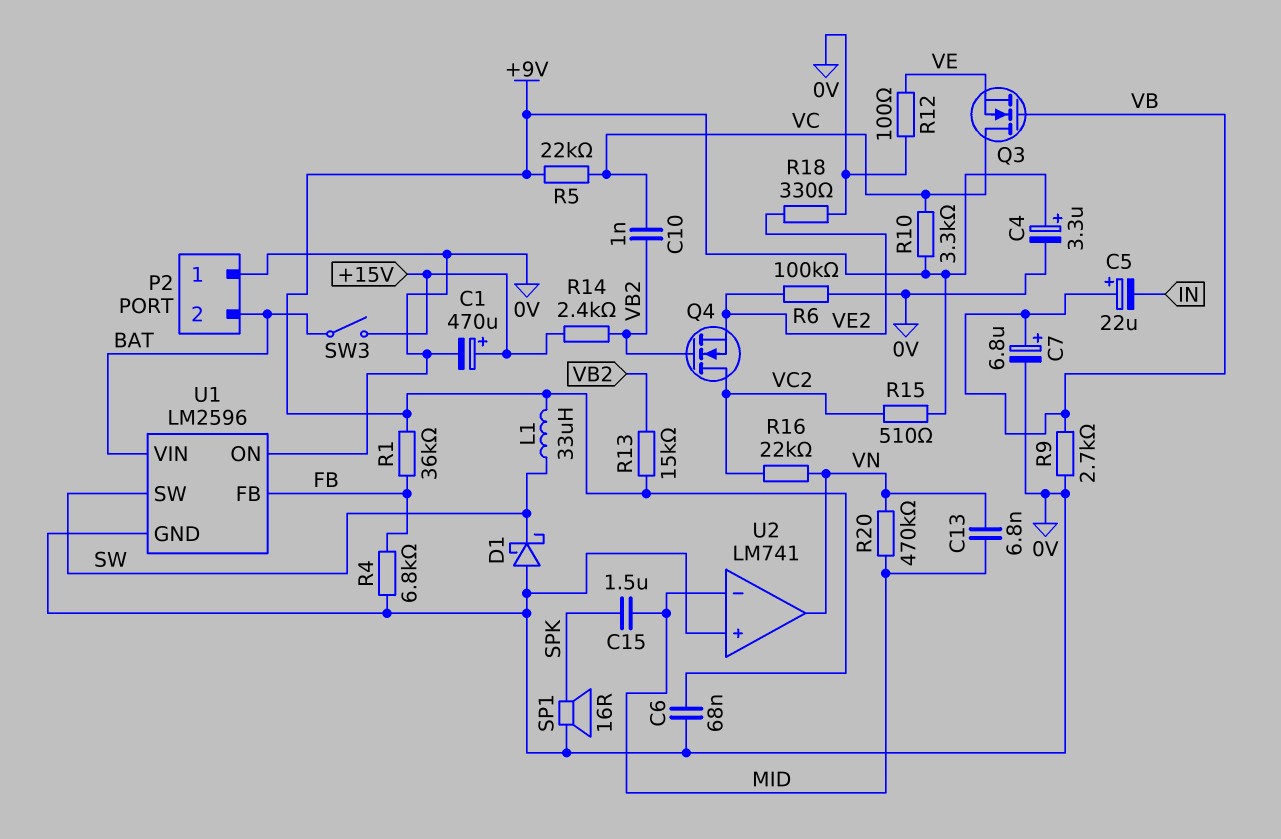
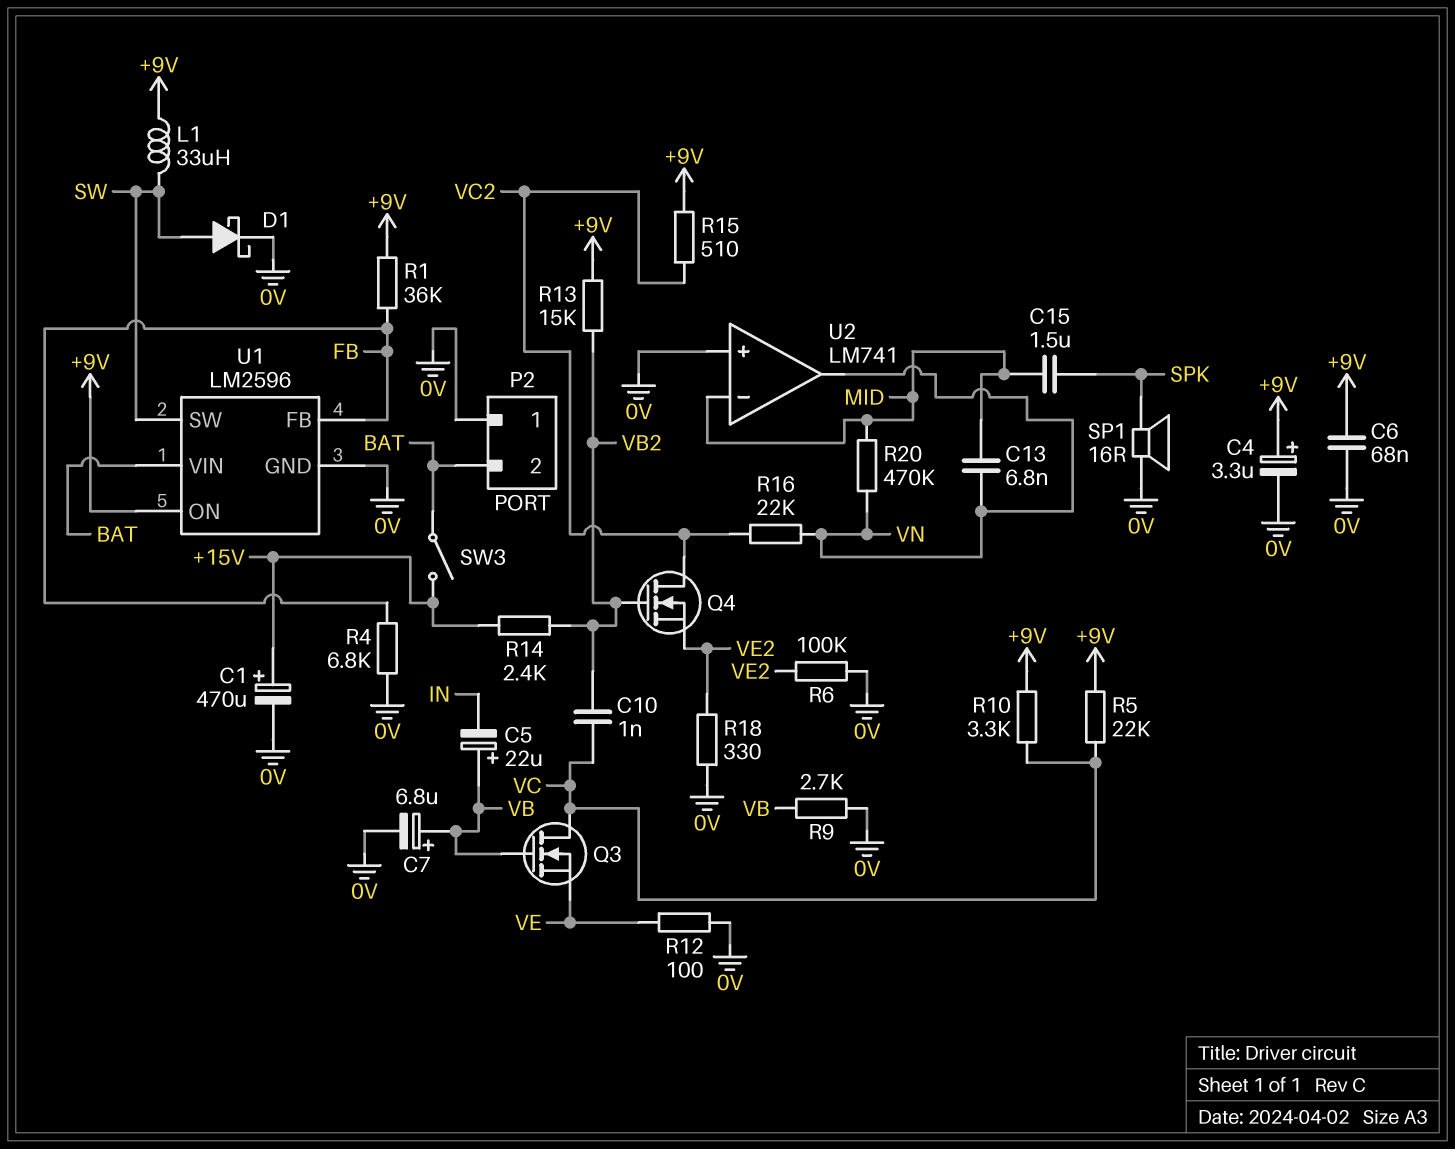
D1: schottky (A 0V, K SW) -> schottky (A SW, K 0V)
U1 pin ON: 0V -> +9V

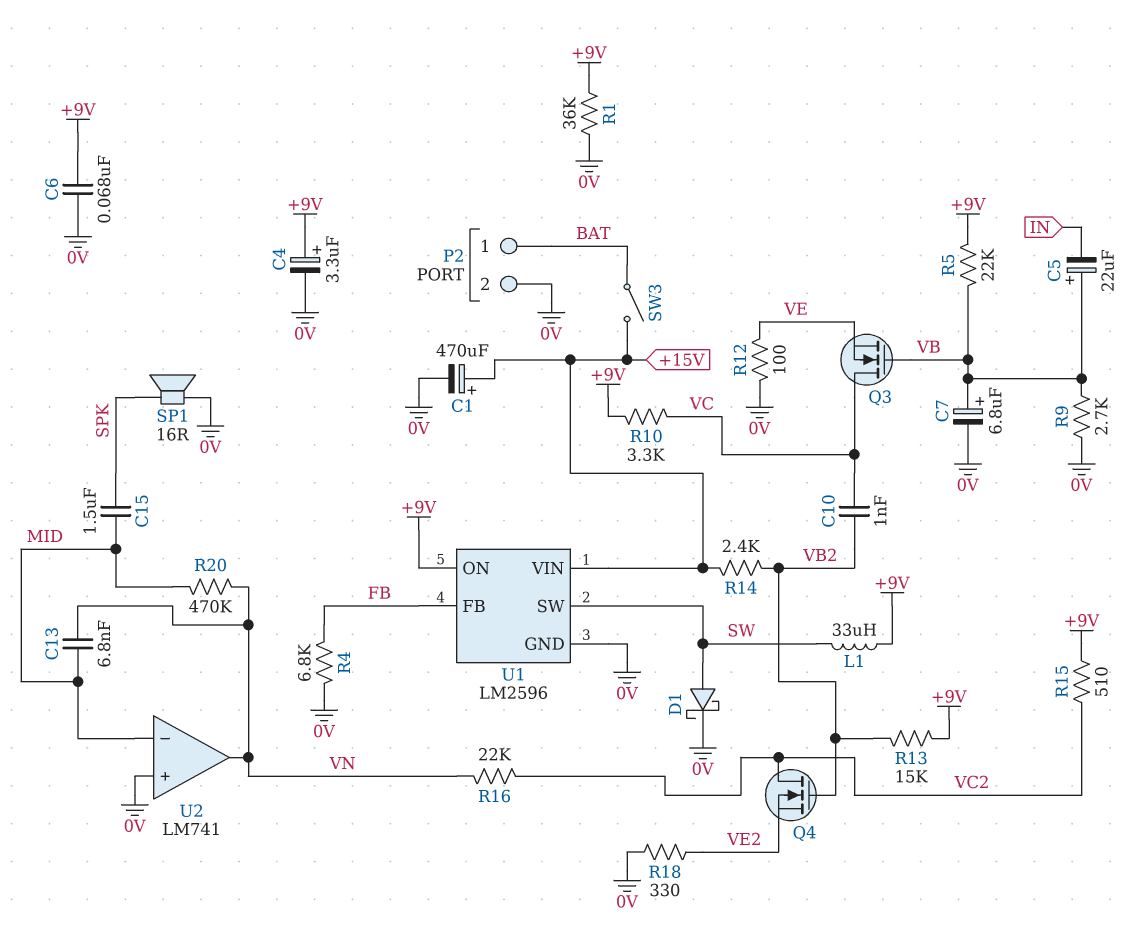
P2 pin 1: 0V -> BAT
P2 pin 2: BAT -> 0V
R1: 36k (+9V, FB) -> 36k (+9V, 0V)
R5: 22k (+9V, VC) -> 22k (+9V, VB)
R6: 100k (0V, VE2) -> none
U1 pin VIN: BAT -> +15V

